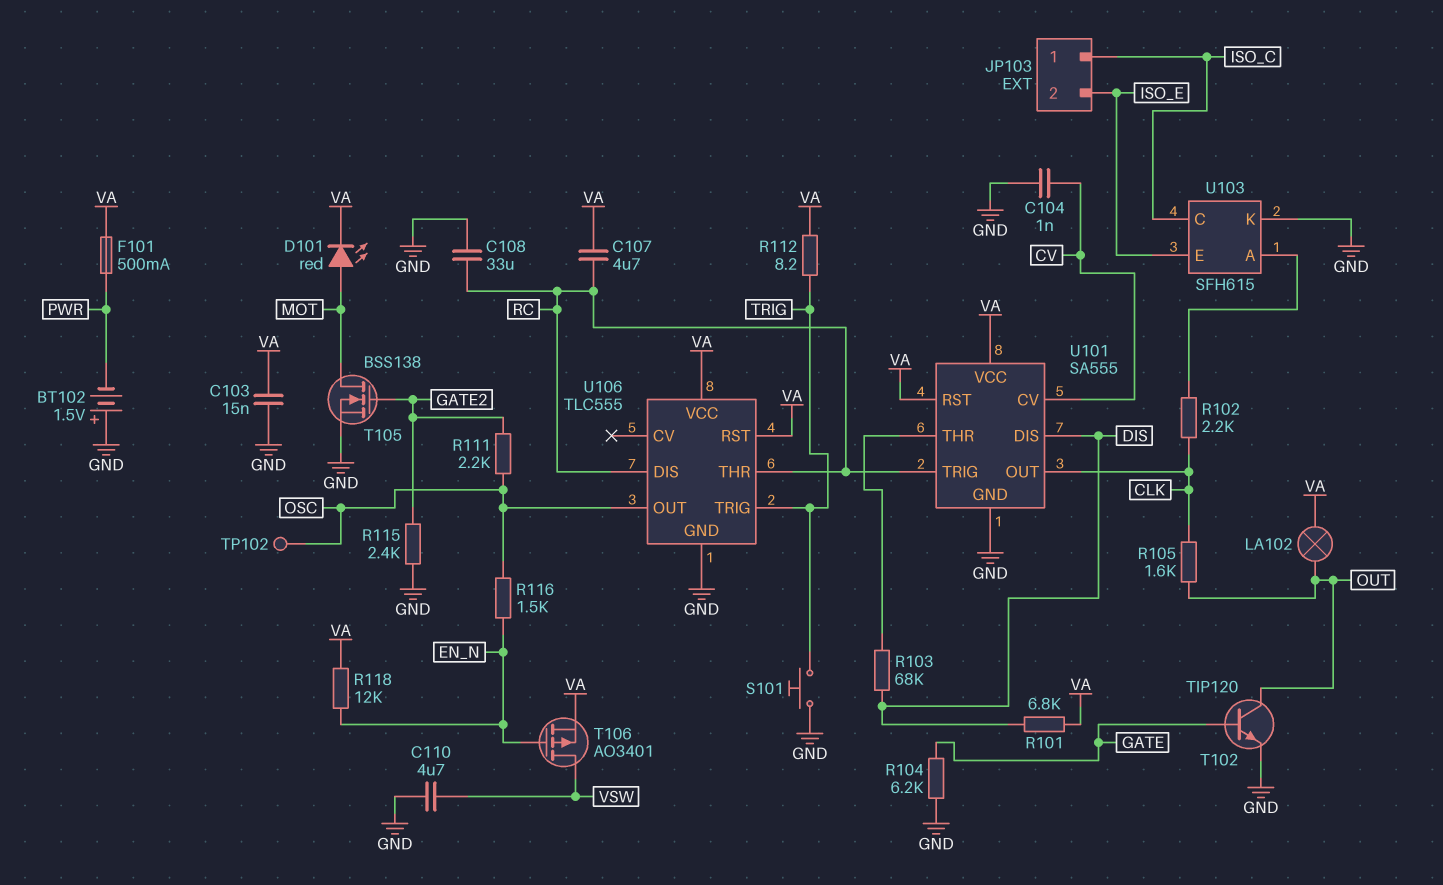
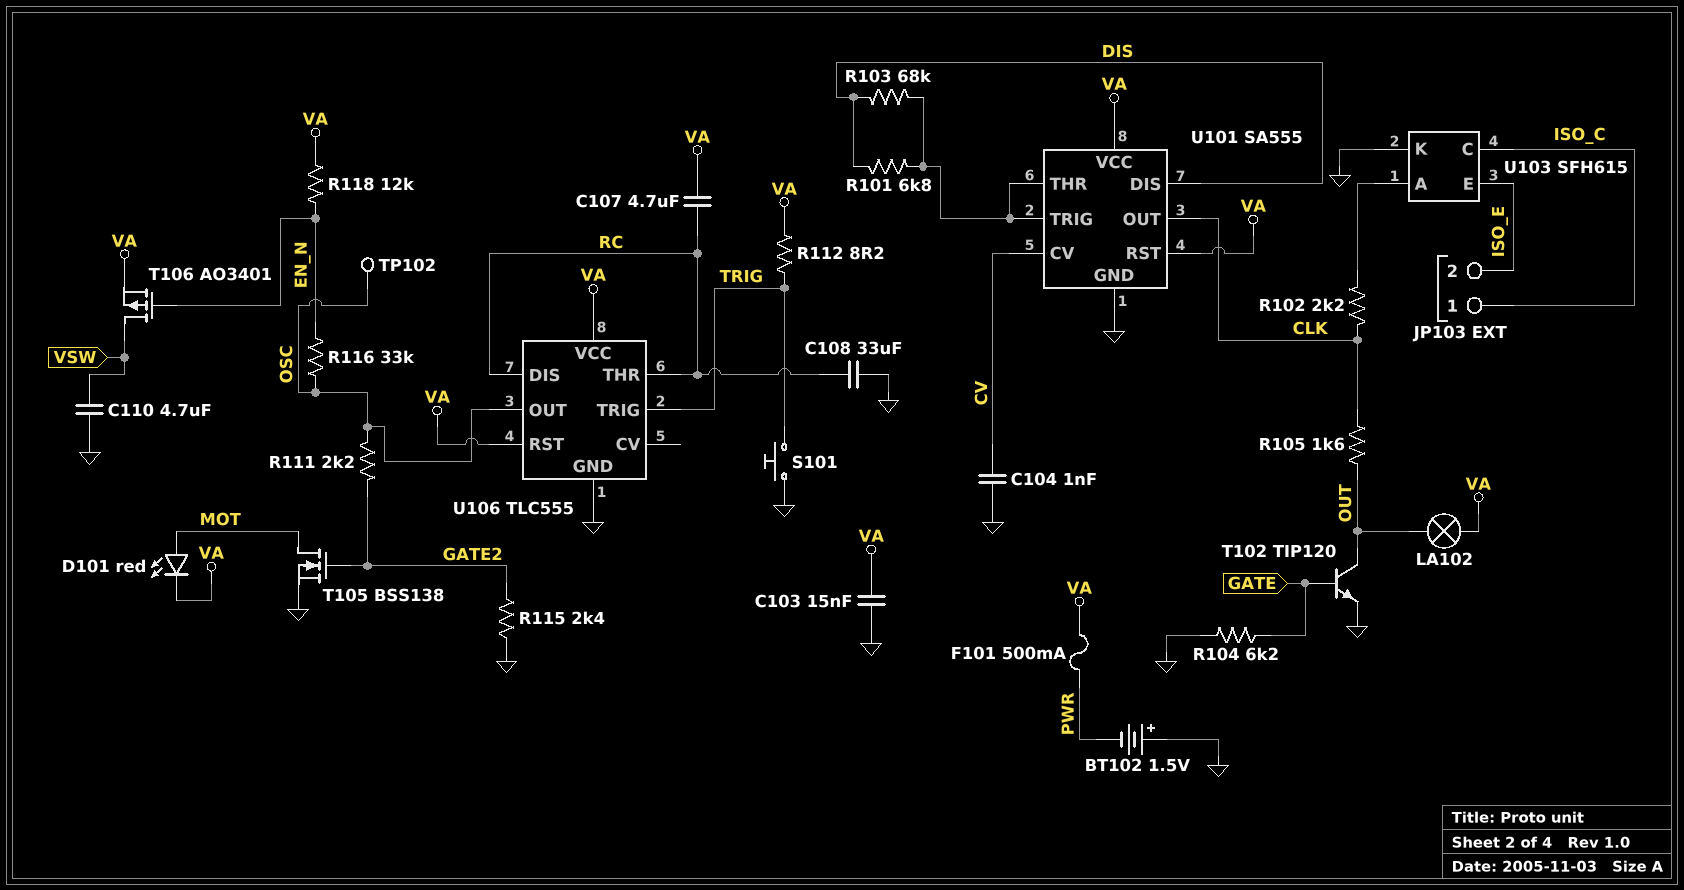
R101: 6.8k (DIS, VA) -> 6.8k (DIS, U101/THR)
R116: 1.5k (EN_N, OSC) -> 33k (EN_N, OSC)
U101 pin TRIG: RC -> U101/THR

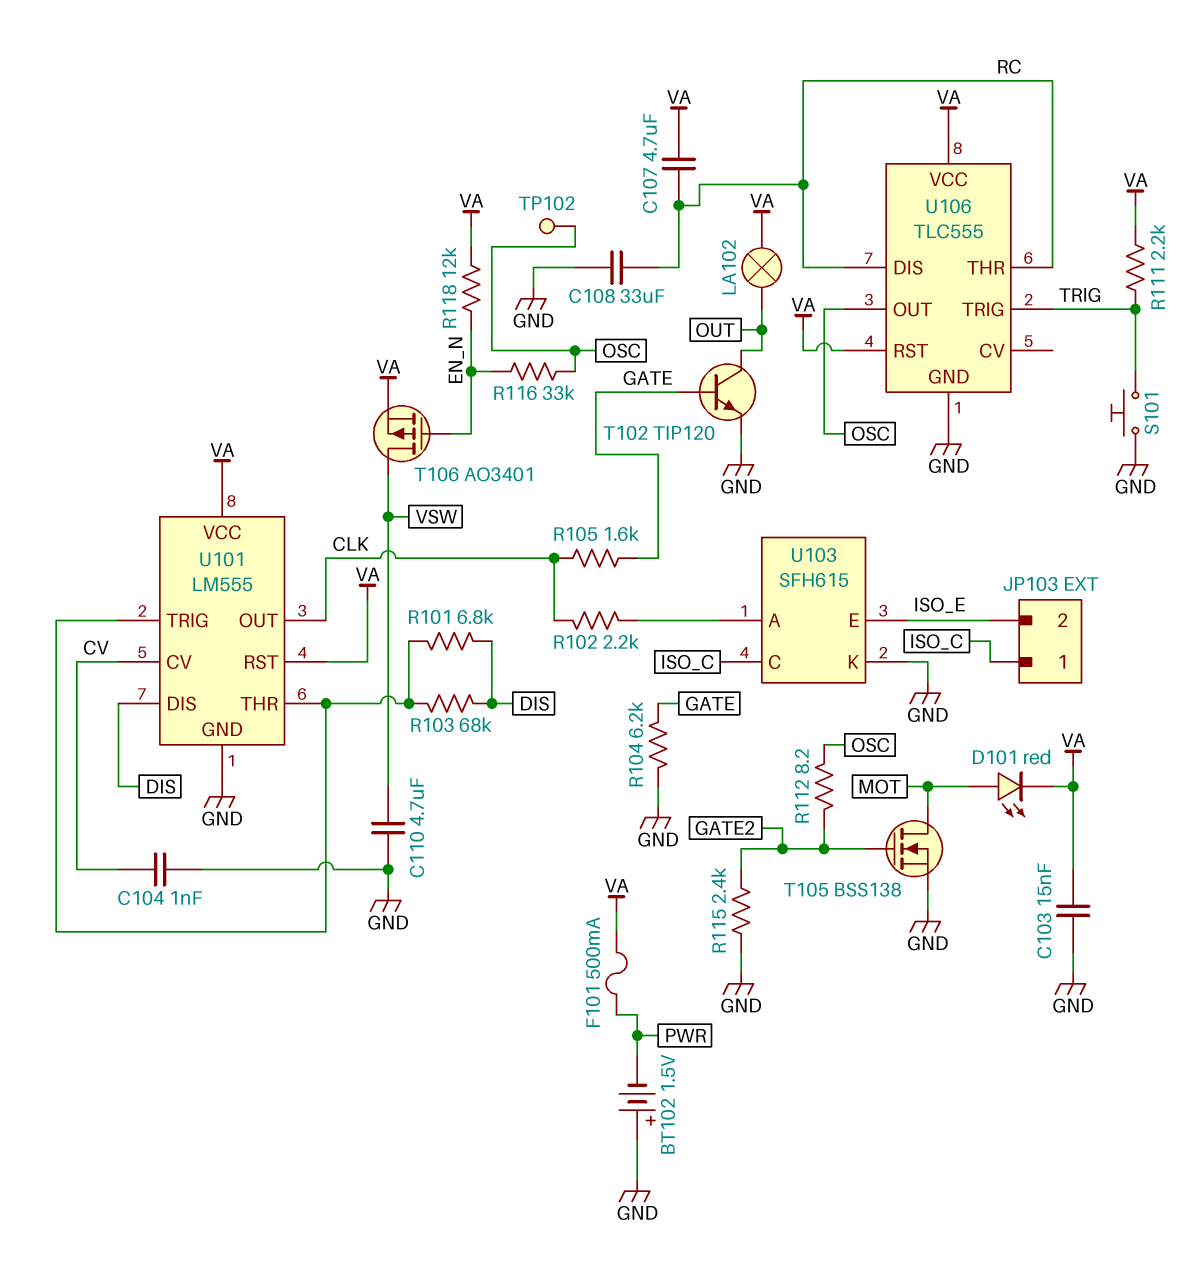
R105: 1.6k (CLK, OUT) -> 1.6k (CLK, GATE)
R111: 2.2k (GATE2, OSC) -> 2.2k (TRIG, VA)
R112: 8.2 (TRIG, VA) -> 8.2 (GATE2, OSC)
U101: SA555 -> LM555

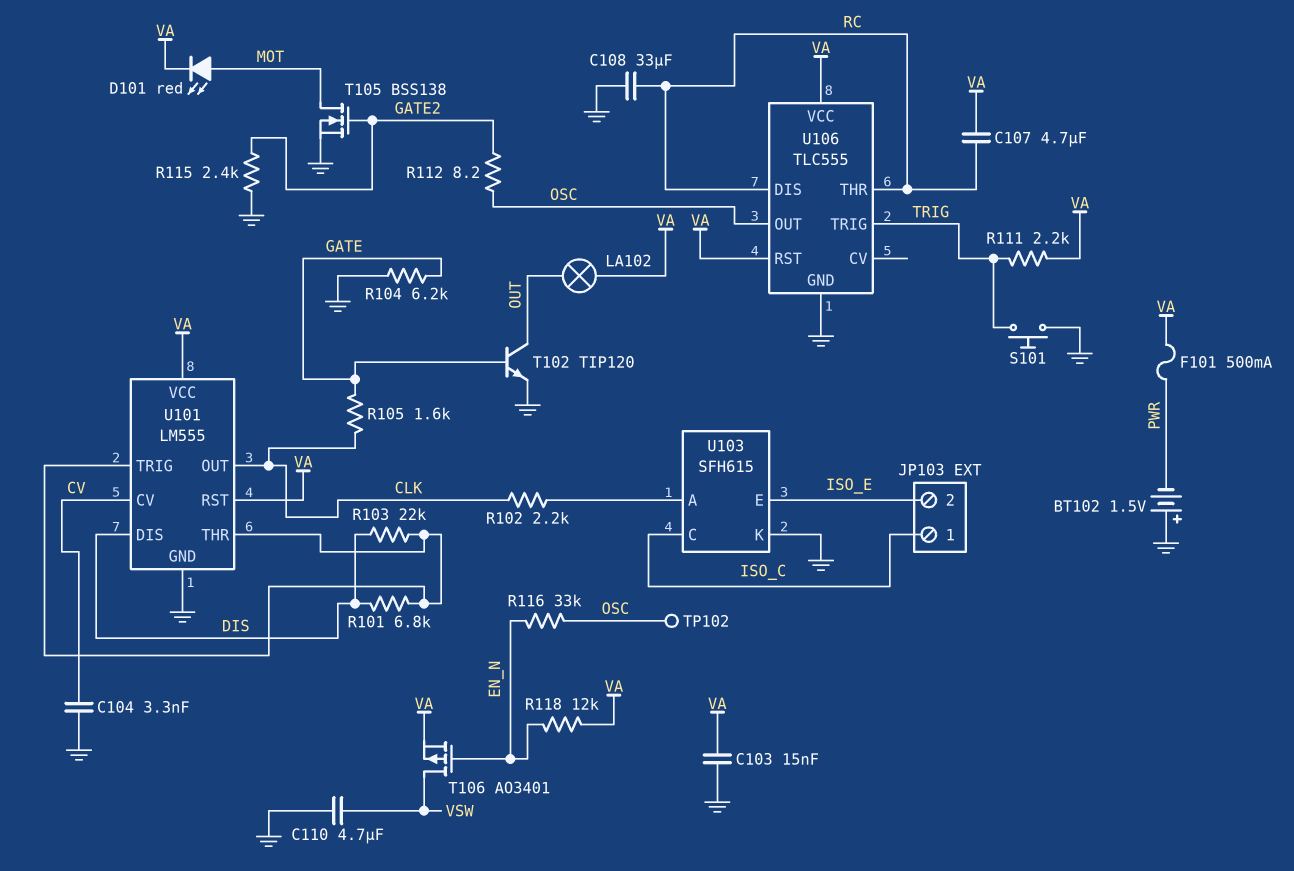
C104: 1nF (CV, GND) -> 3.3nF (CV, GND)
R103: 68k (DIS, U101/THR) -> 22k (DIS, U101/THR)

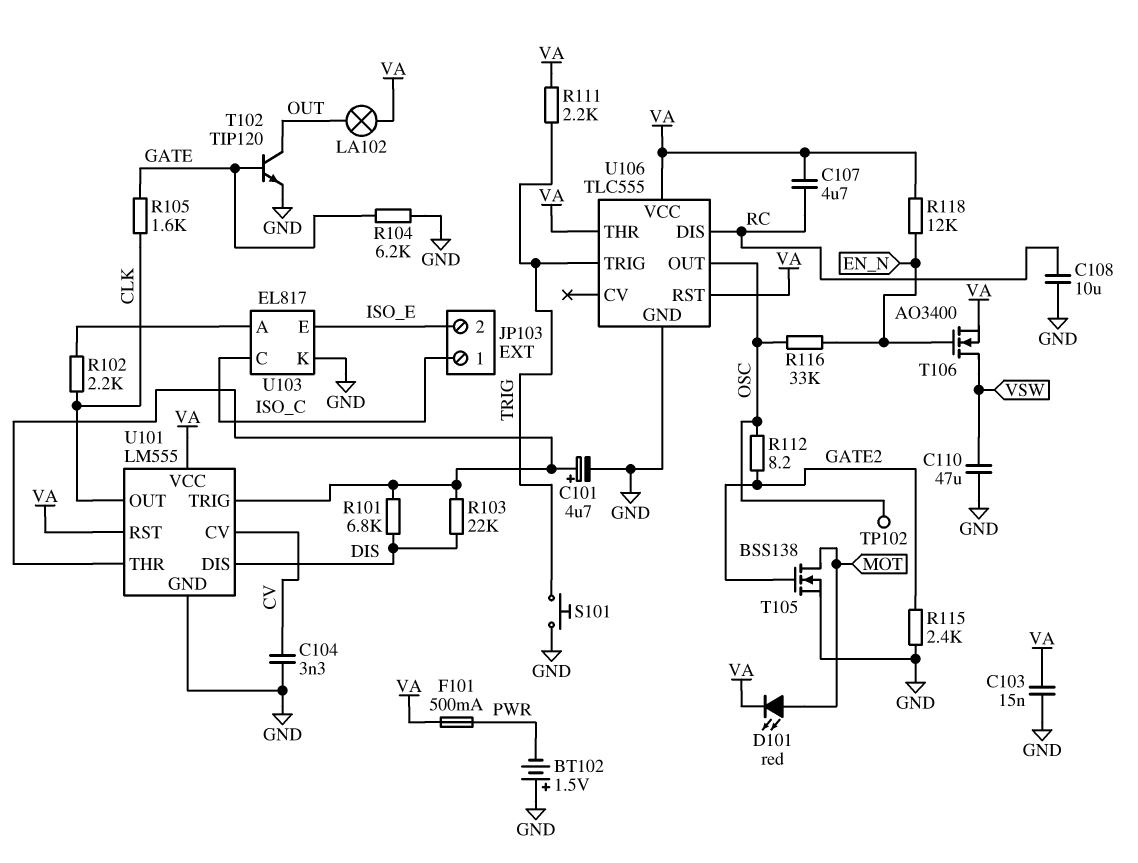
C101: none -> 4.7uF (plus U101/THR, minus GND)
C108: 33uF (GND, RC) -> 10uF (GND, RC)
C110: 4.7uF (GND, VSW) -> 47uF (GND, VSW)
T106: PMOS AO3401 (G EN_N, D VSW, S VA) -> NMOS AO3400 (G EN_N, D VSW, S VA)
U103: SFH615 -> EL817
U106 pin THR: RC -> VA

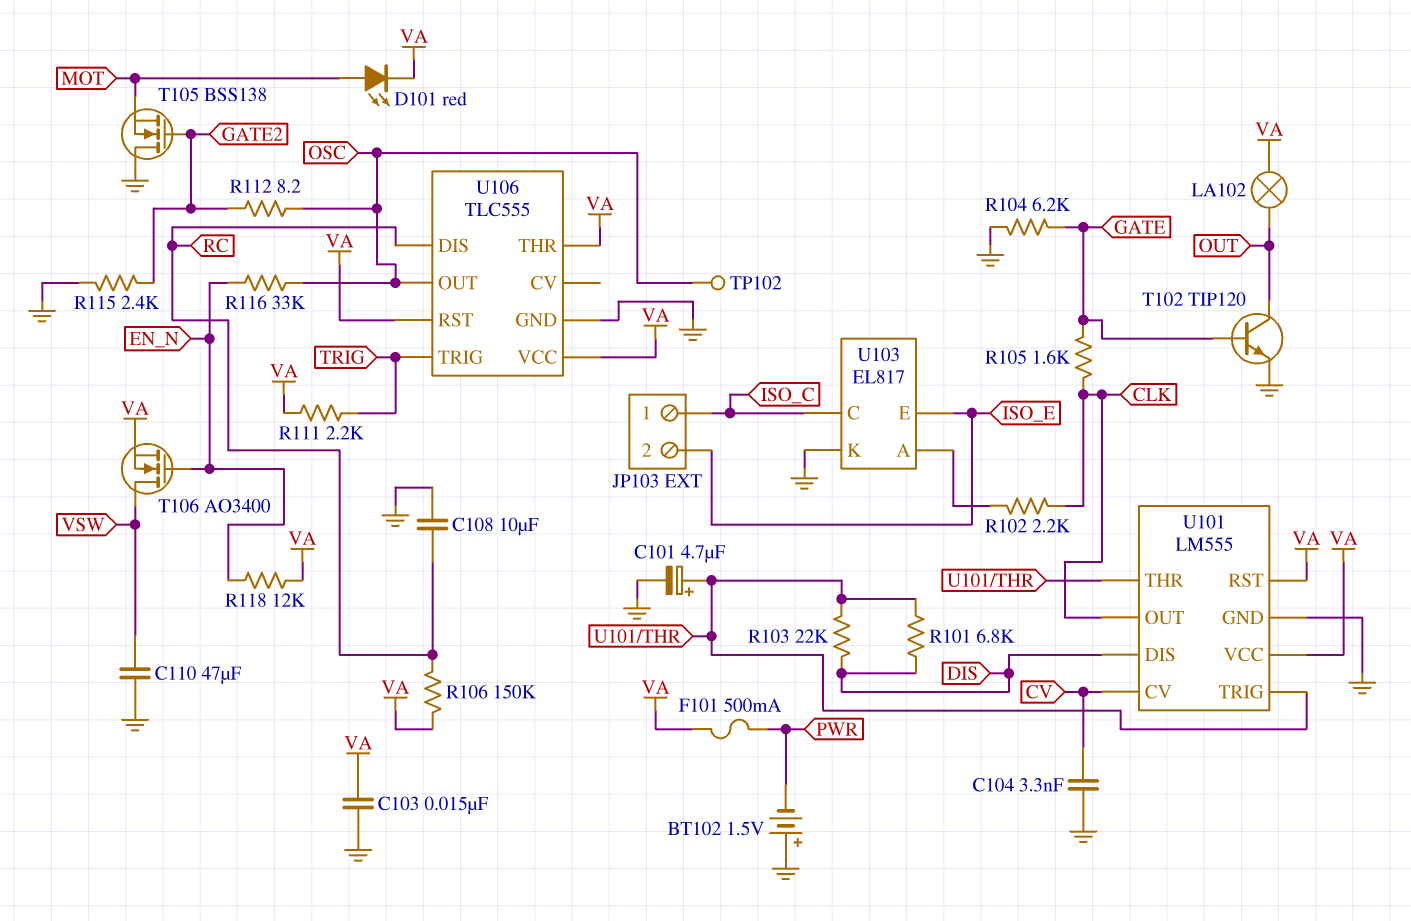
C107: 4.7uF (RC, VA) -> none
R106: none -> 150k (RC, VA)
S101: button (GND, TRIG) -> none
T105: NMOS BSS138 (G GATE2, D MOT, S GND) -> NMOS BSS138 (G GATE2, D GND, S MOT)

